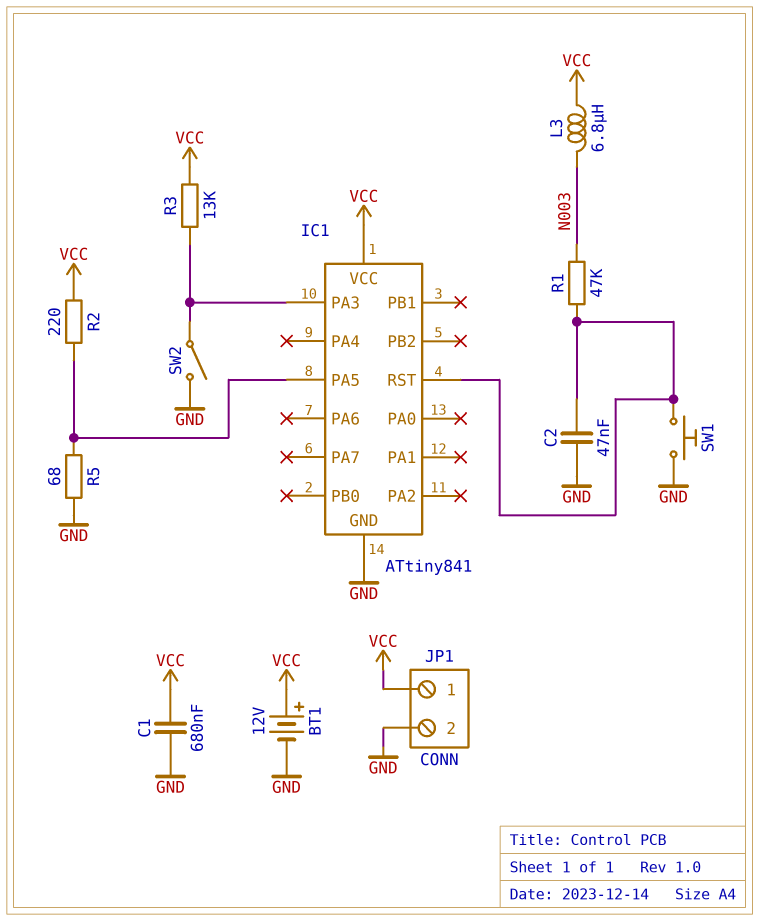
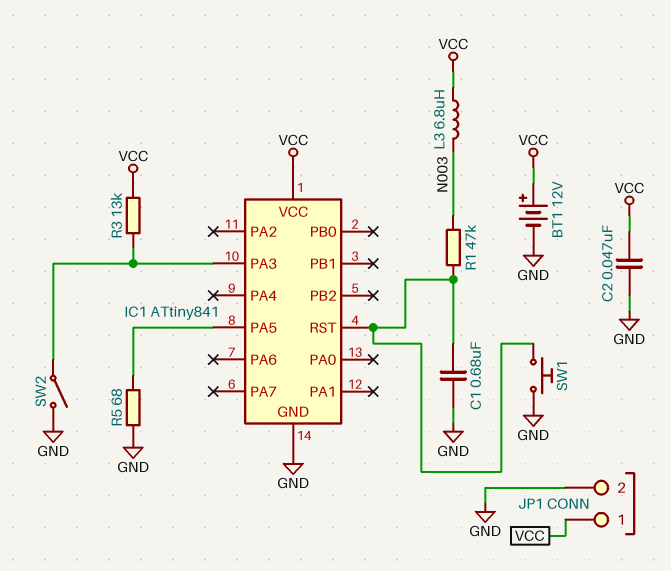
C1: 680nF (GND, VCC) -> 680nF (GND, IC1/RST)
C2: 47nF (GND, IC1/RST) -> 47nF (GND, VCC)
R2: 220 (IC1/PA5, VCC) -> none

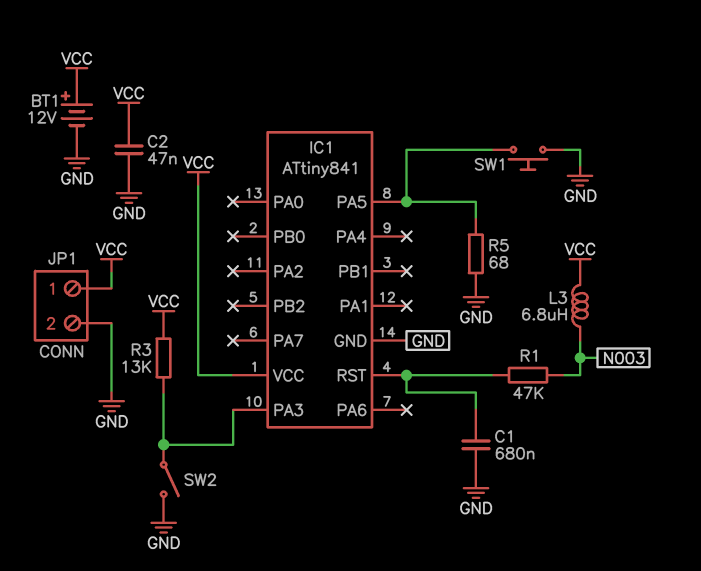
SW1: button (GND, IC1/RST) -> button (GND, IC1/PA5)

